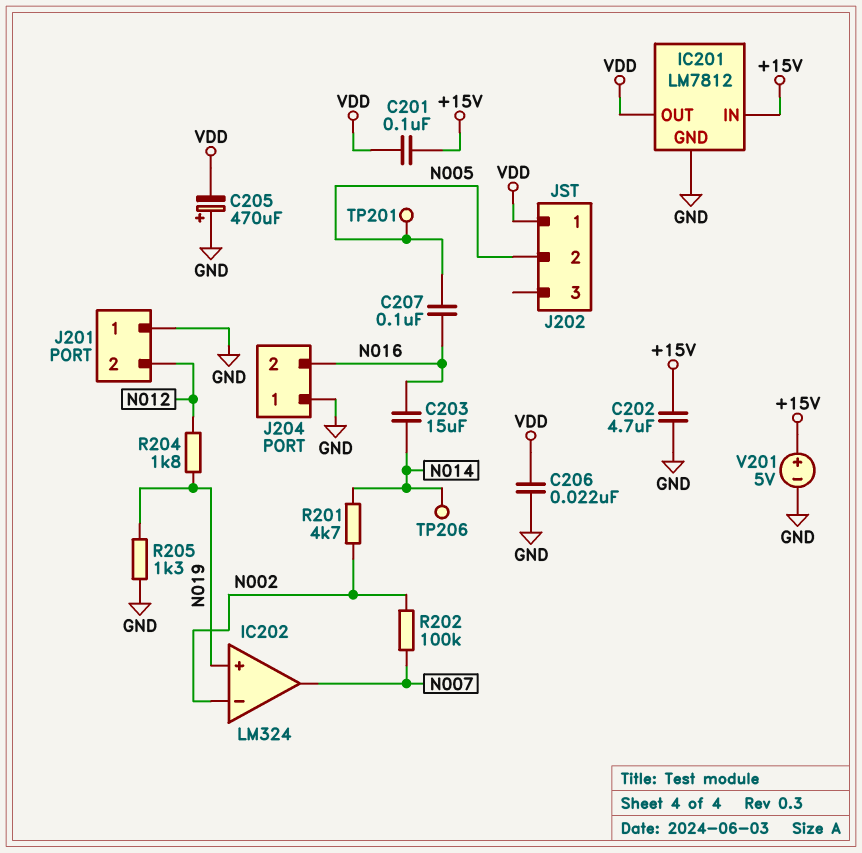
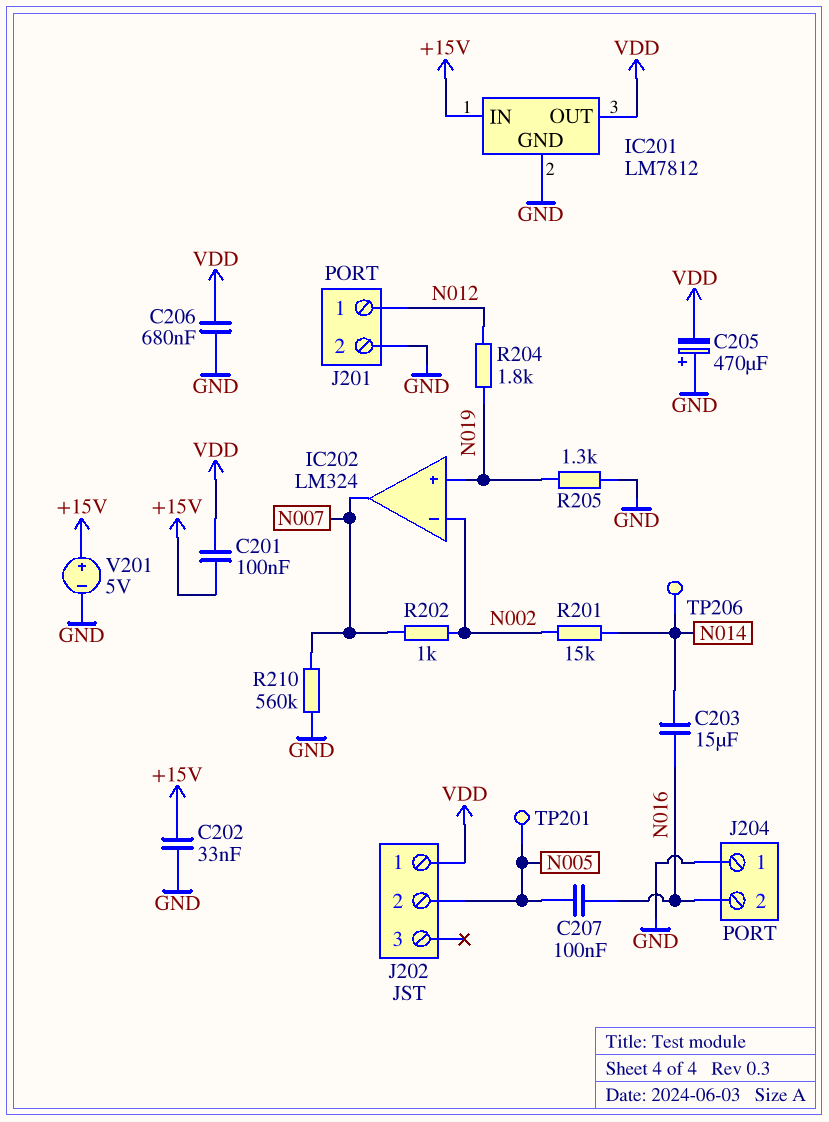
C202: 4.7uF (+15V, GND) -> 33nF (+15V, GND)
C206: 22nF (GND, VDD) -> 680nF (GND, VDD)
J201 pin 1: GND -> N012
J201 pin 2: N012 -> GND
R201: 4.7k (N002, N014) -> 15k (N002, N014)
R202: 100k (N002, N007) -> 1k (N002, N007)
R210: none -> 560k (GND, N007)

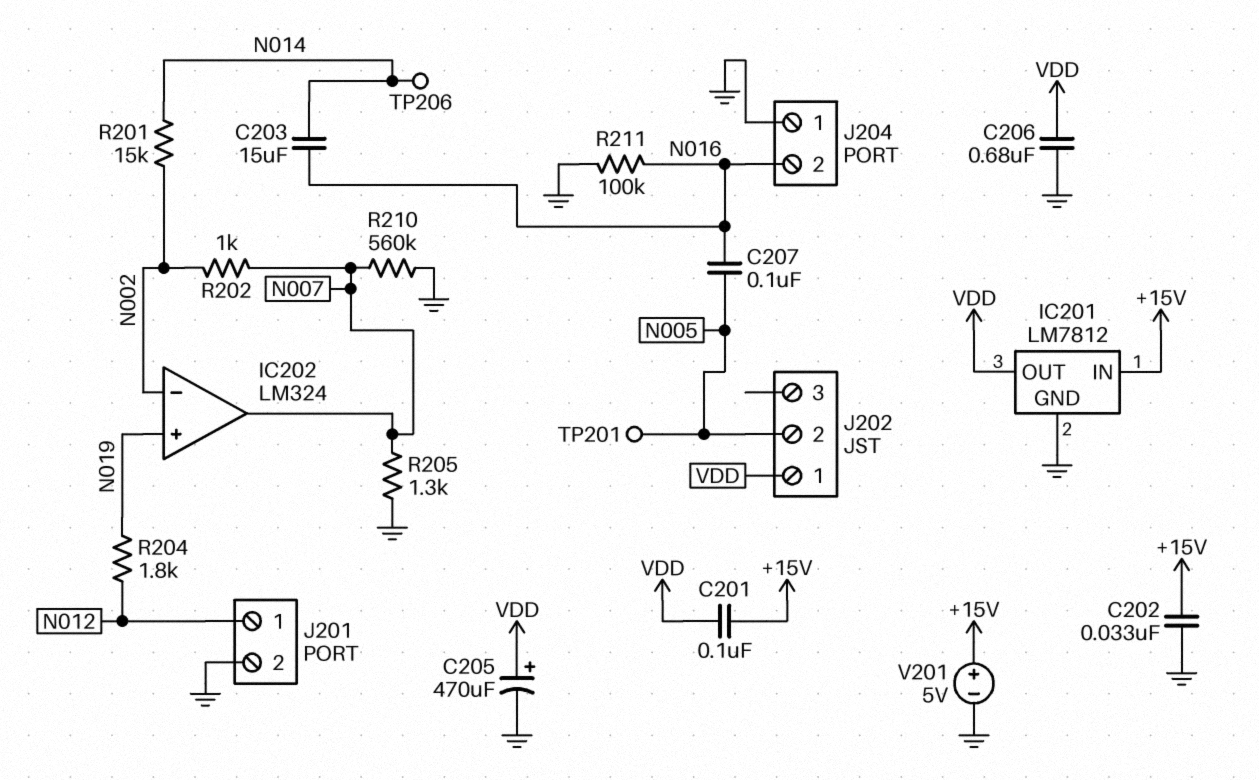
C205: 470uF (plus GND, minus VDD) -> 470uF (plus VDD, minus GND)
R205: 1.3k (GND, N019) -> 1.3k (GND, N007)
R211: none -> 100k (GND, N016)

